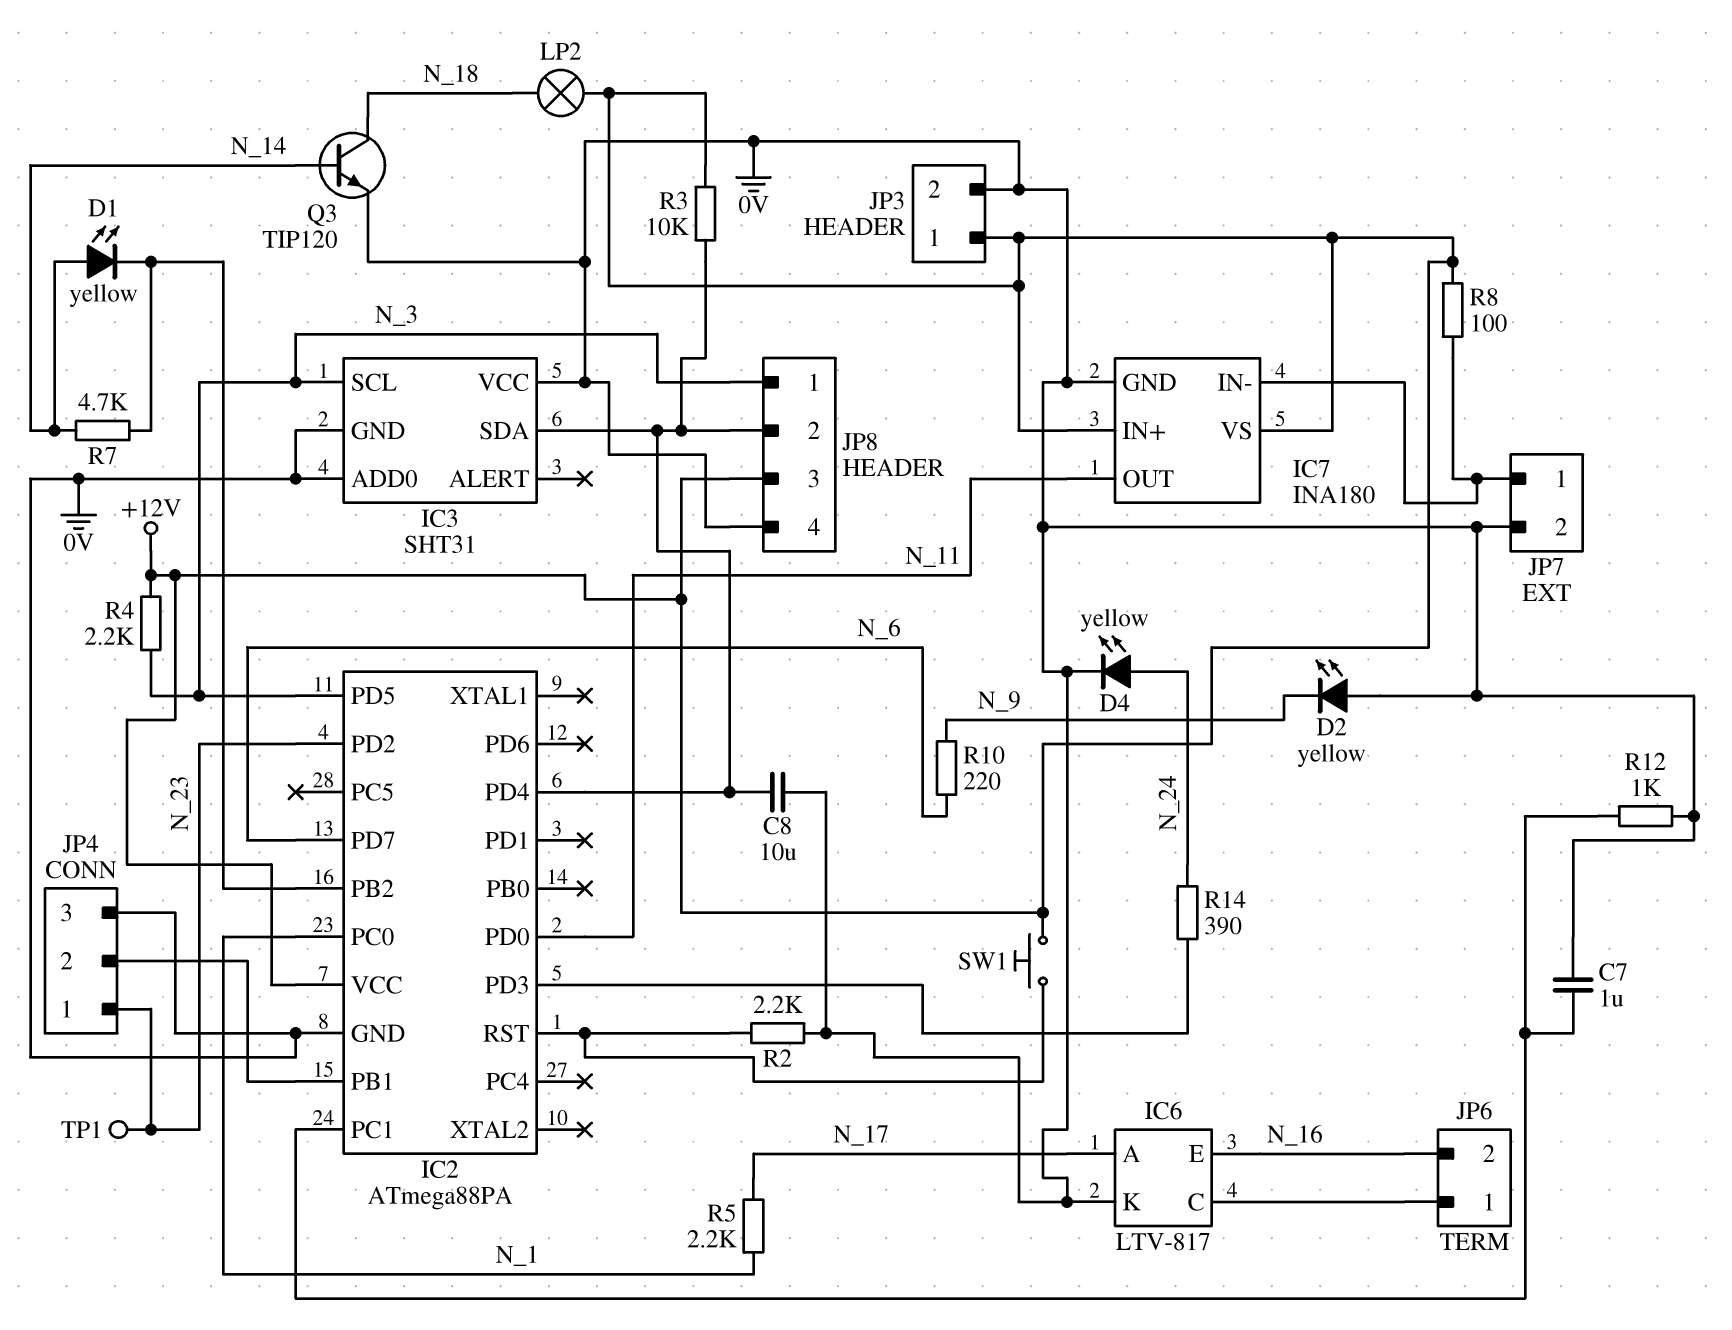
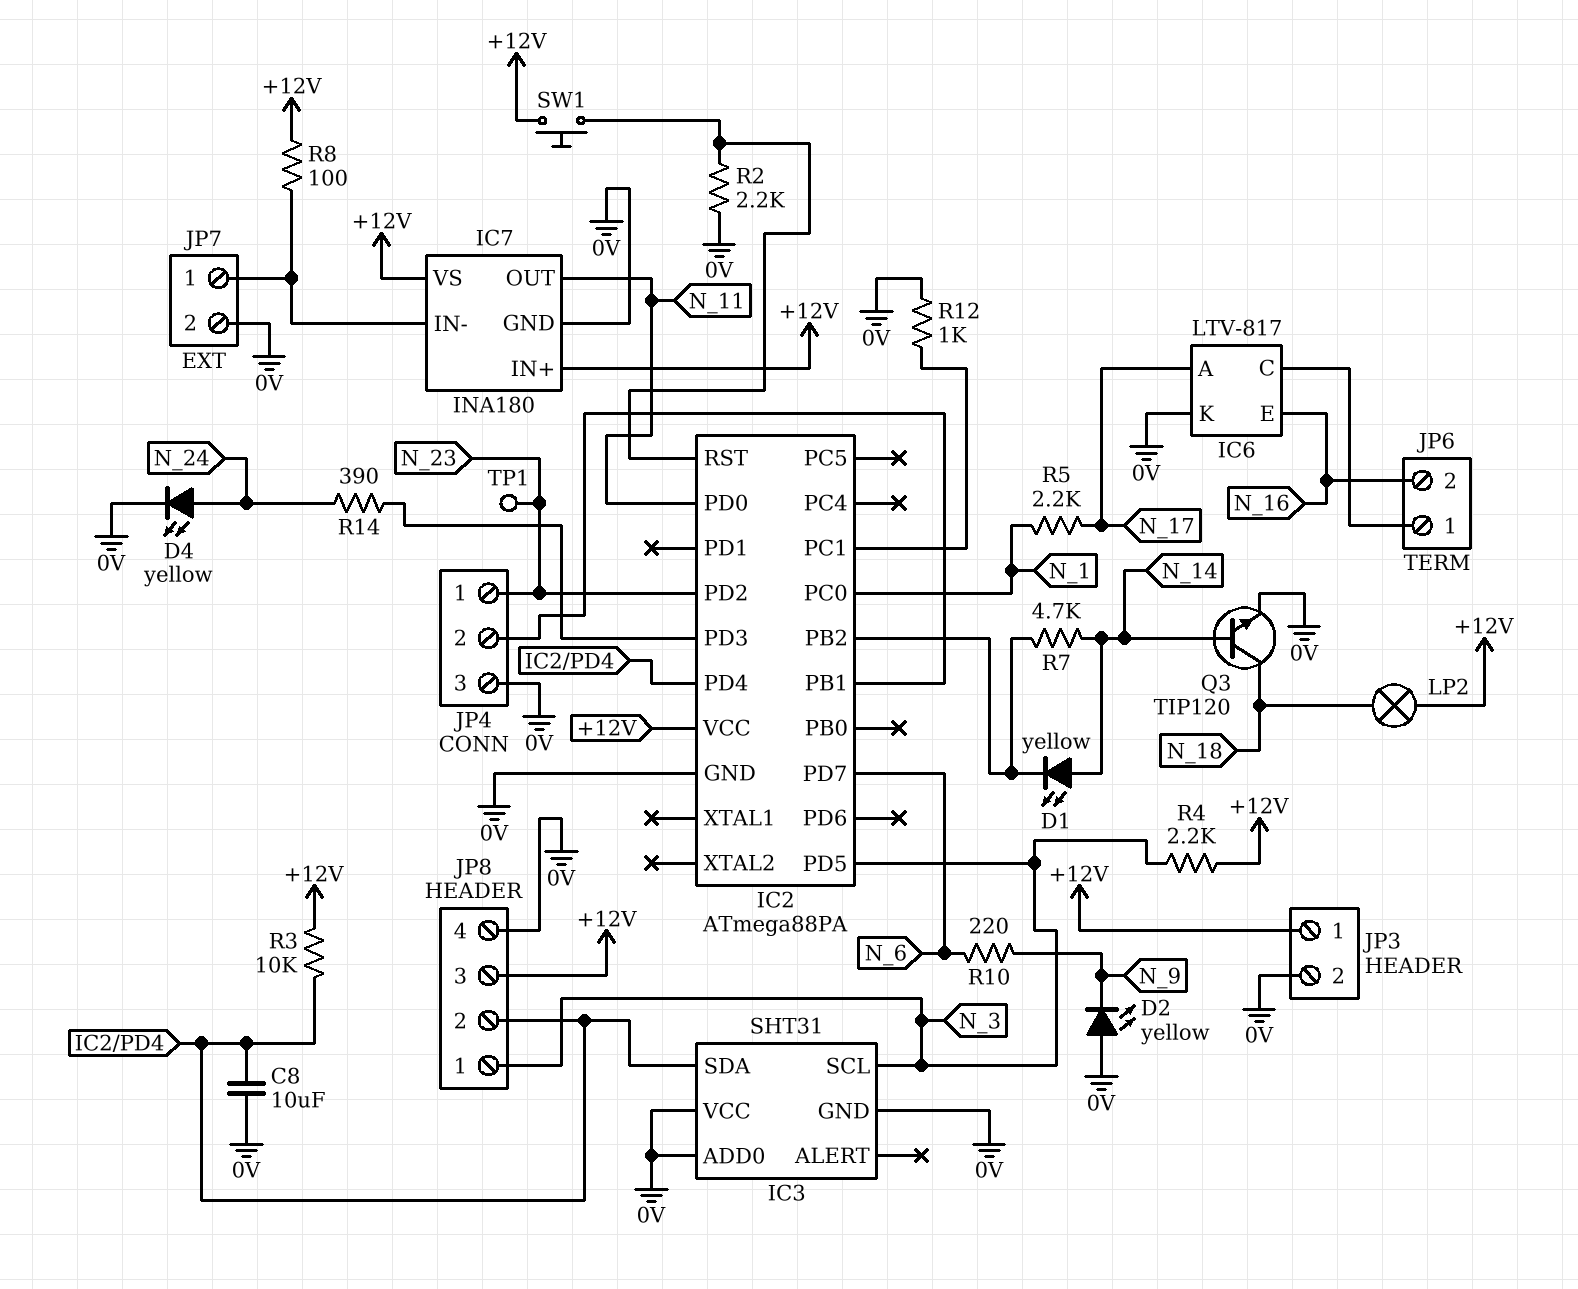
C7: 1uF (0V, IC2/PC1) -> none

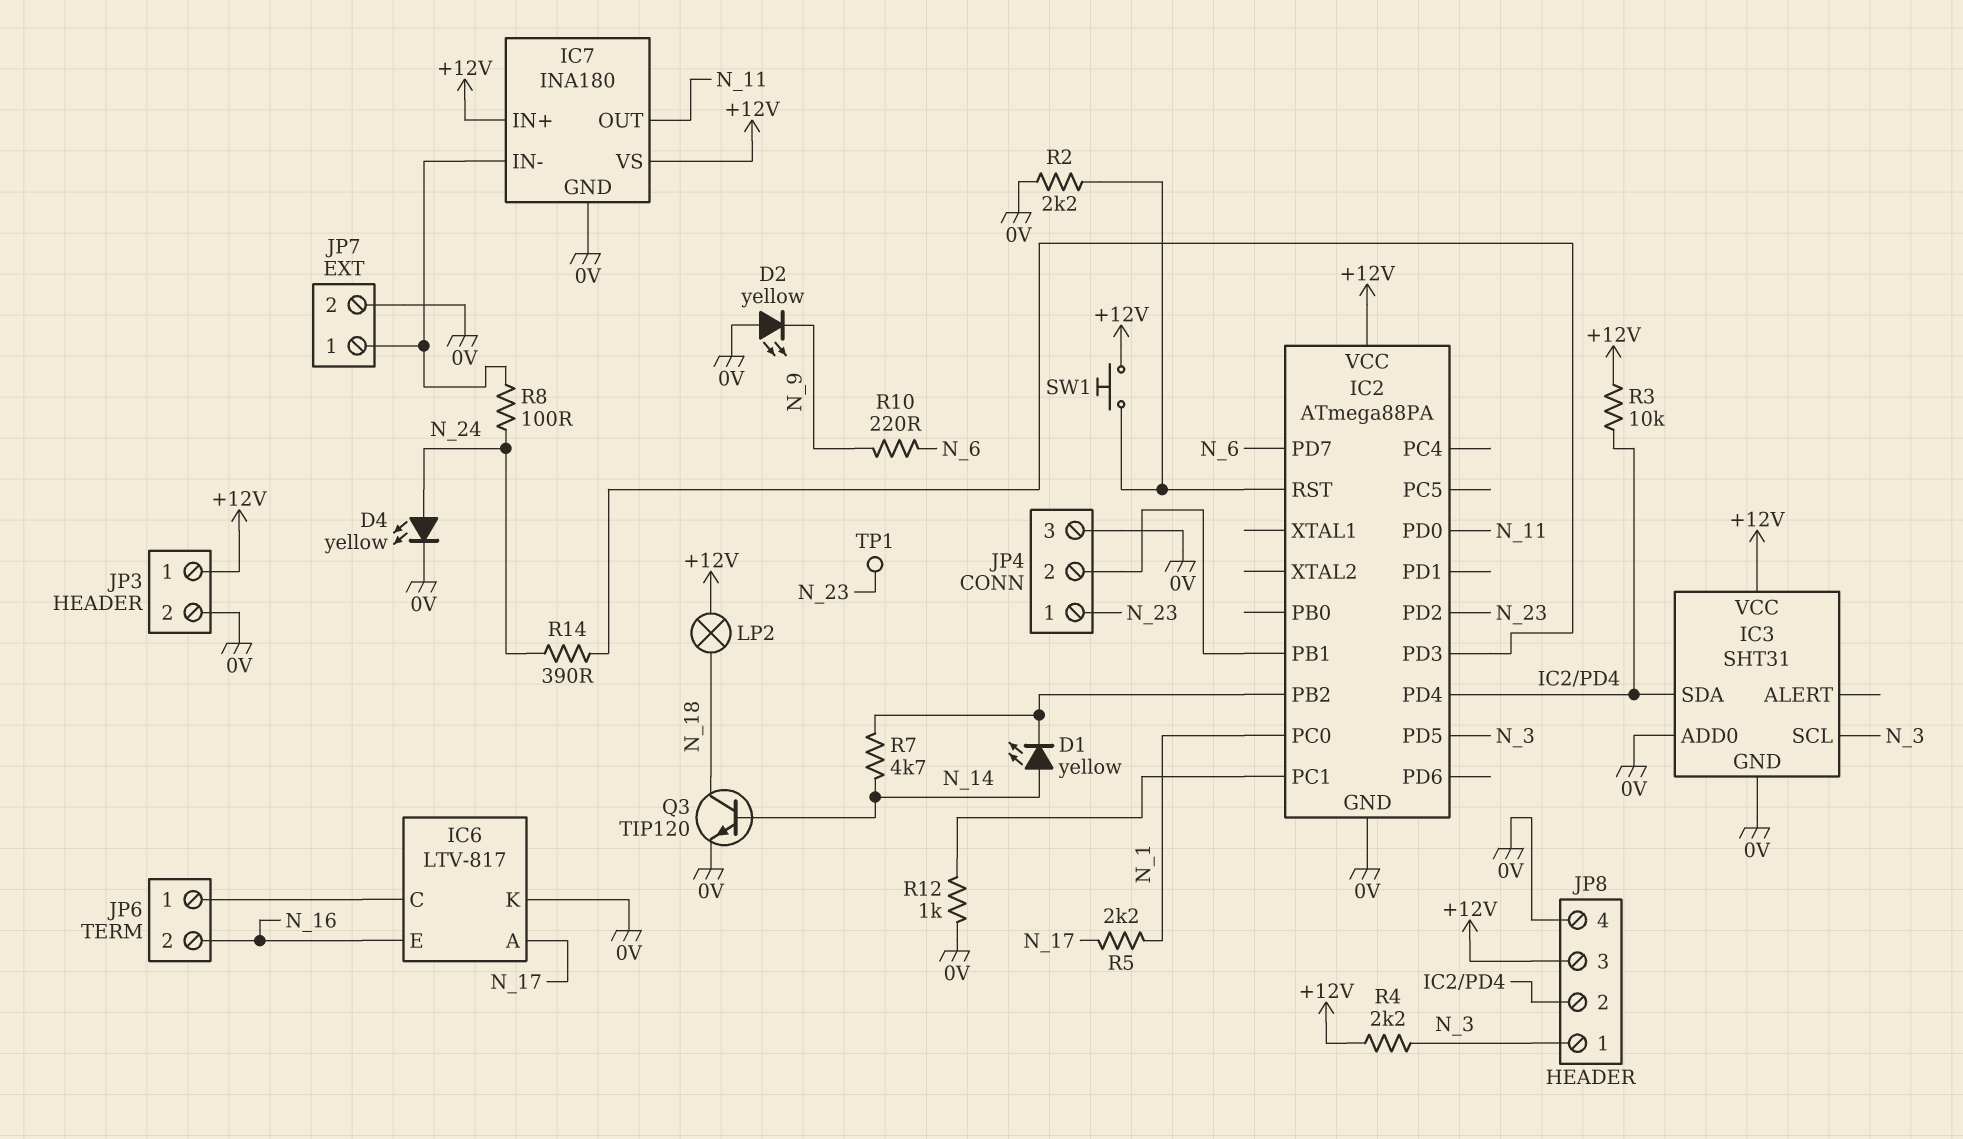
C8: 10uF (0V, IC2/PD4) -> none
IC3 pin VCC: 0V -> +12V
R8: 100 (+12V, IC7/IN-) -> 100 (IC7/IN-, N_24)

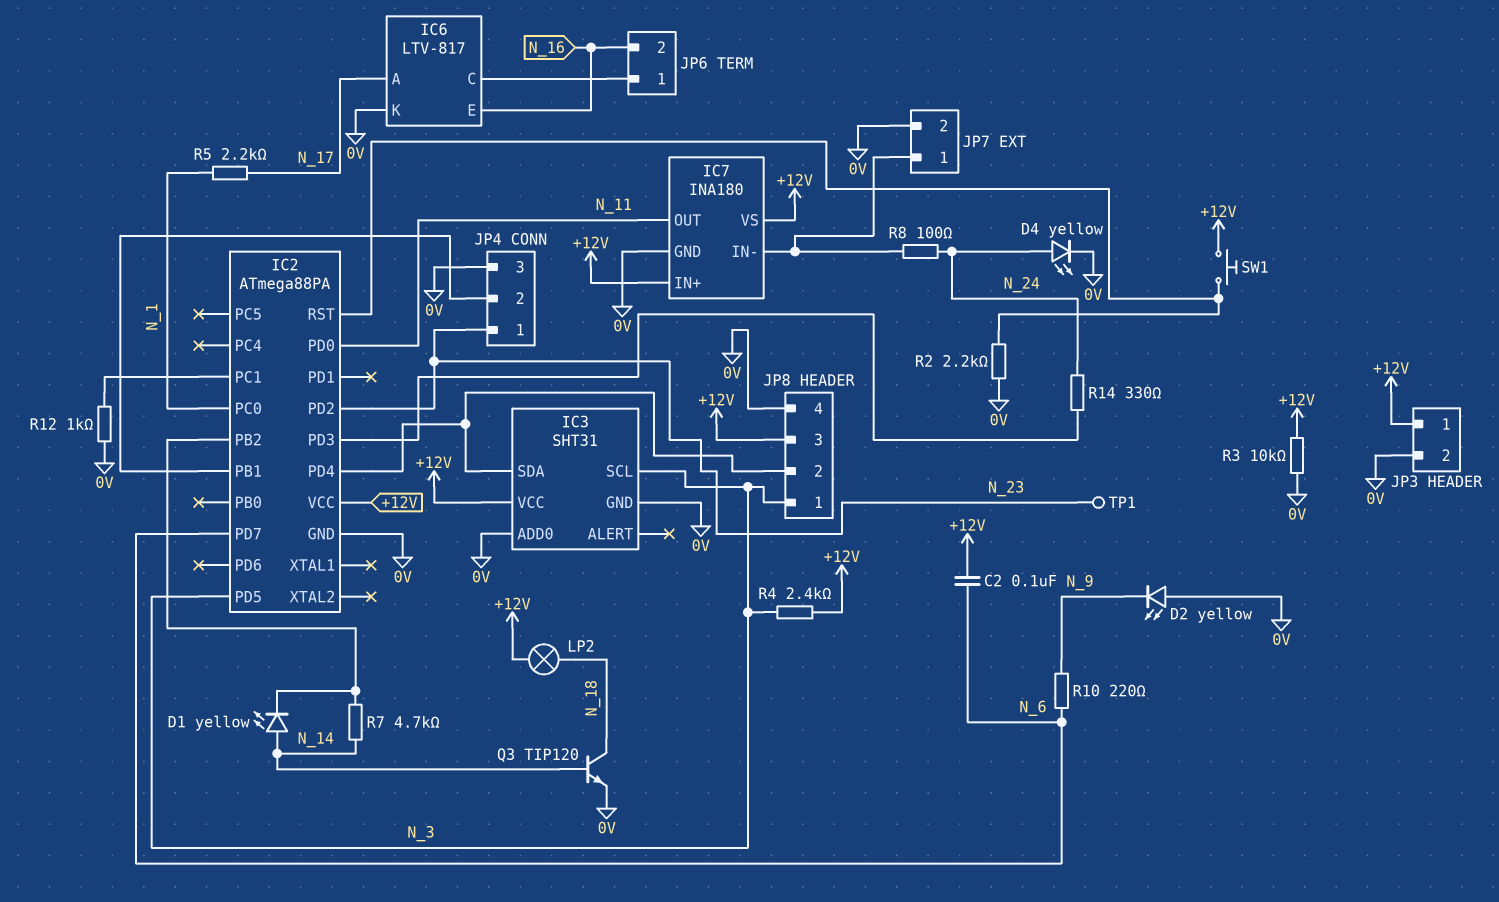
C2: none -> 100nF (+12V, N_6)
R3: 10k (+12V, IC2/PD4) -> 10k (+12V, 0V)
R4: 2.2k (+12V, N_3) -> 2.4k (+12V, N_3)
R14: 390 (IC2/PD3, N_24) -> 330 (IC2/PD3, N_24)

